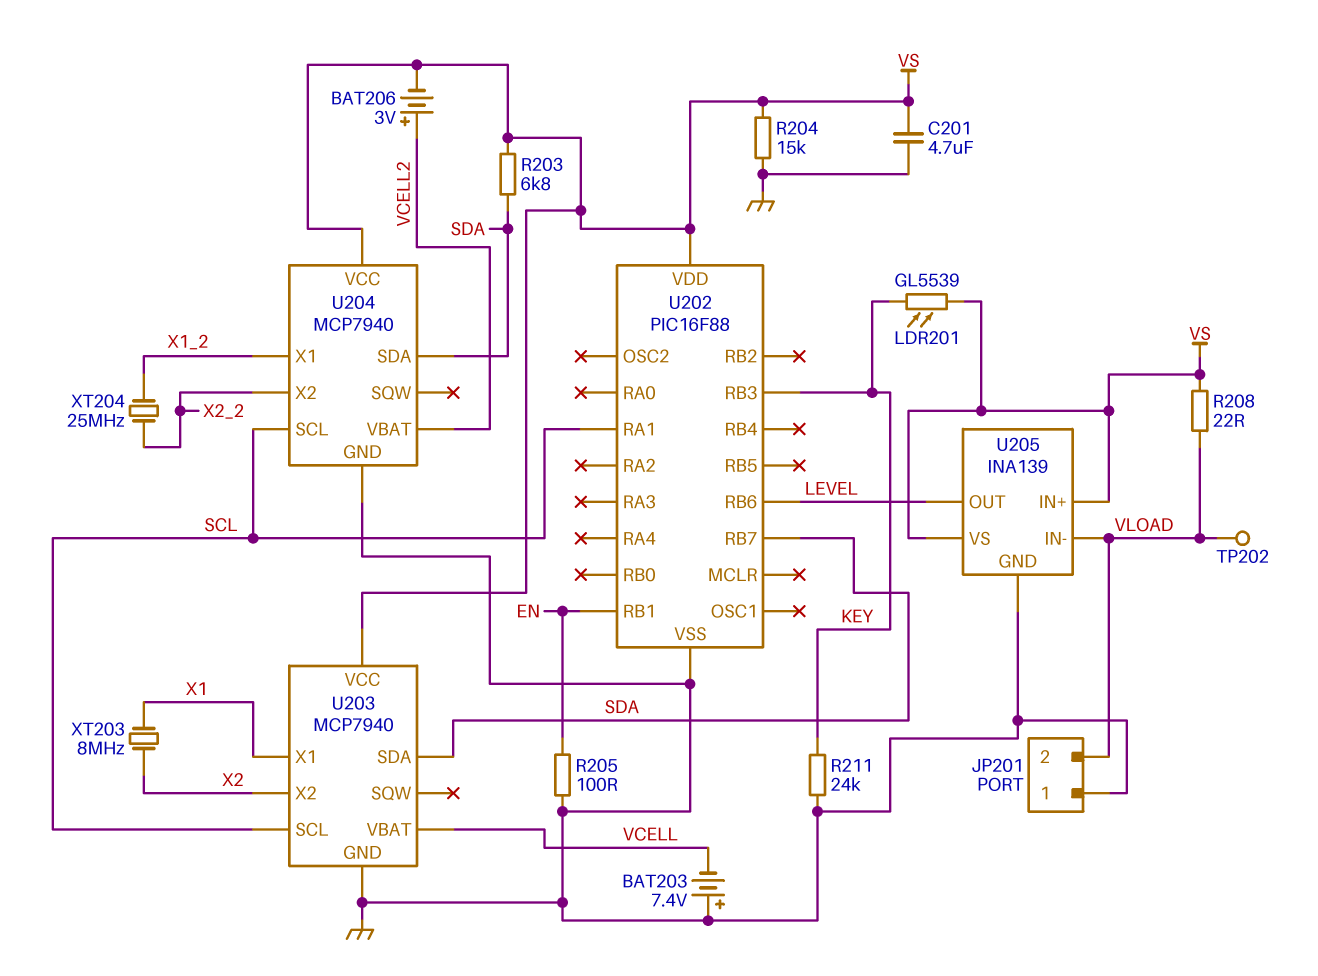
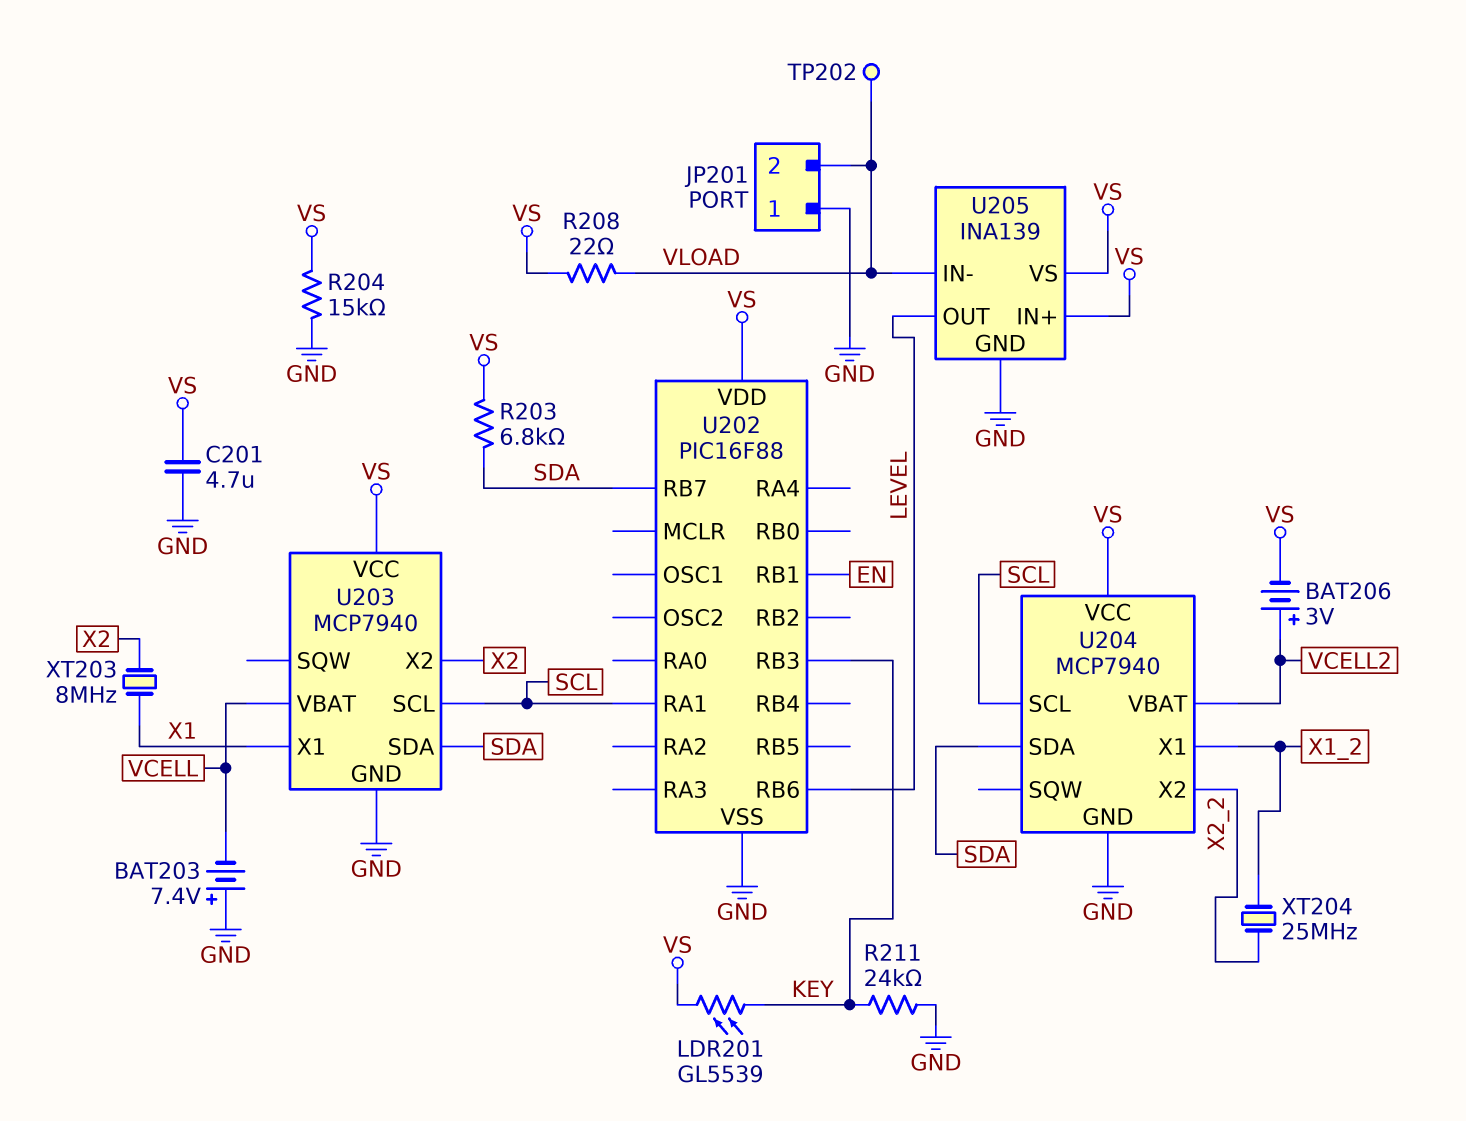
R205: 100 (EN, GND) -> none

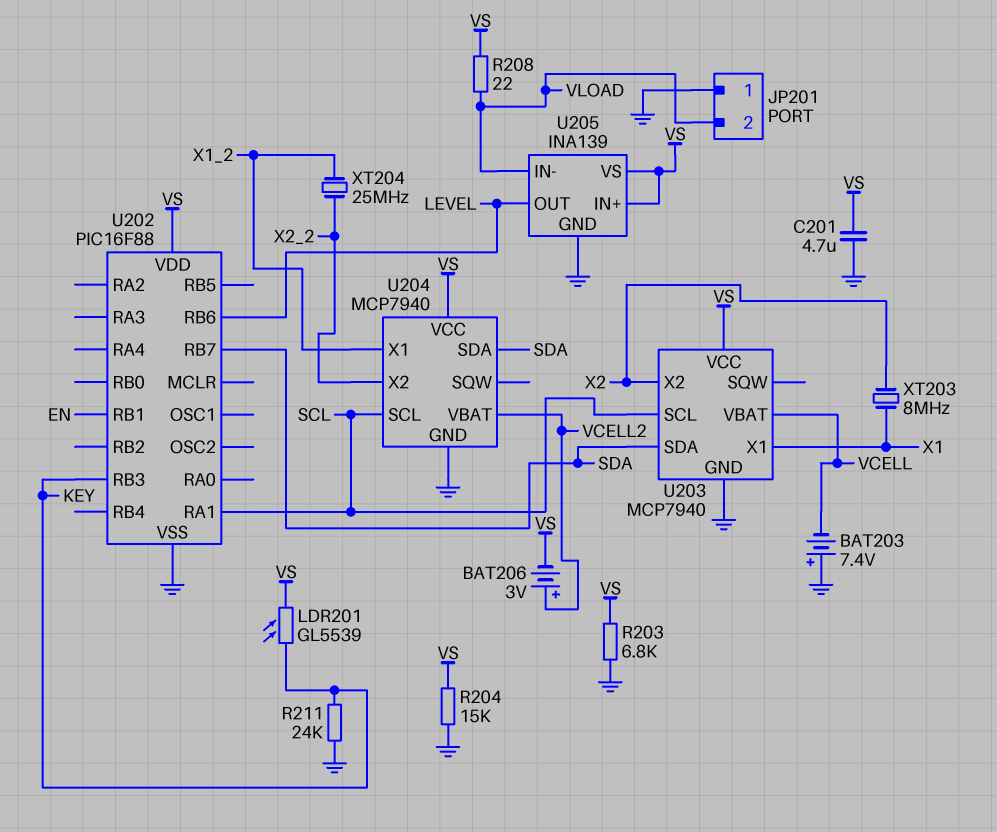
R203: 6.8k (SDA, VS) -> 6.8k (GND, VS)
TP202: test point (VLOAD) -> none

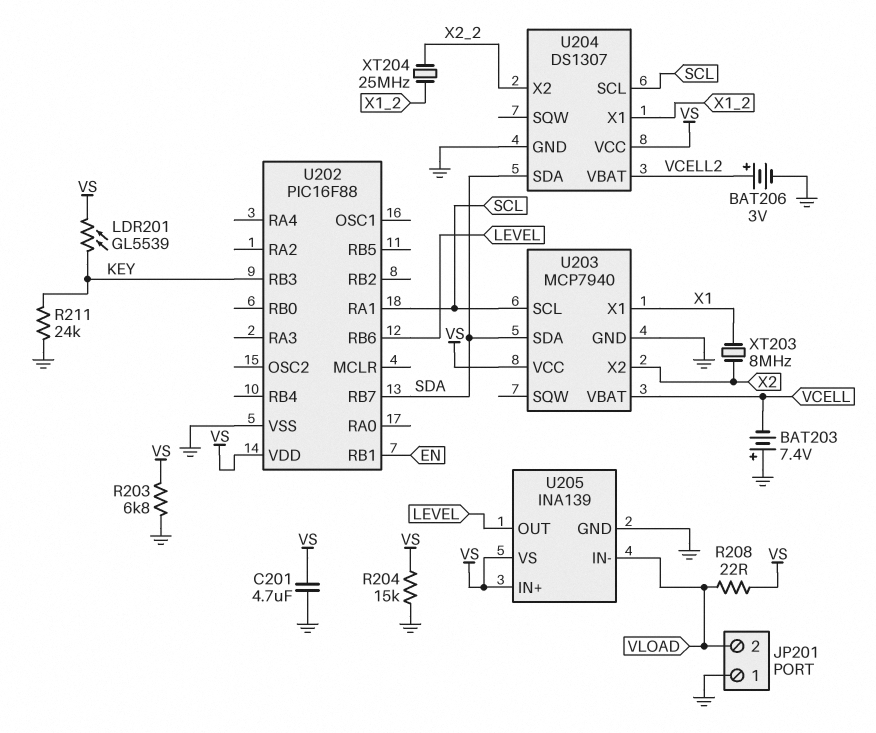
BAT206: 3V (plus VCELL2, minus VS) -> 3V (plus VCELL2, minus GND)
U204: MCP7940 -> DS1307

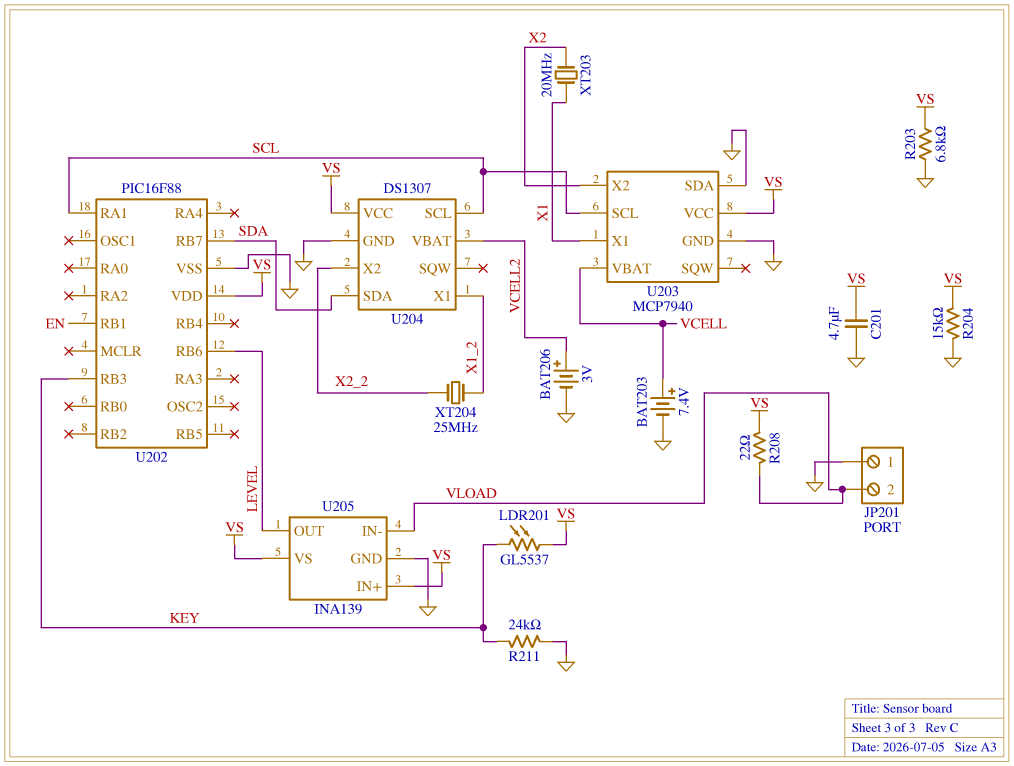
BAT203: 7.4V (plus GND, minus VCELL) -> 7.4V (plus VCELL, minus GND)
LDR201: GL5539 (KEY, VS) -> GL5537 (KEY, VS)
U203 pin SDA: SDA -> GND
XT203: 8MHz (X1, X2) -> 20MHz (X1, X2)

